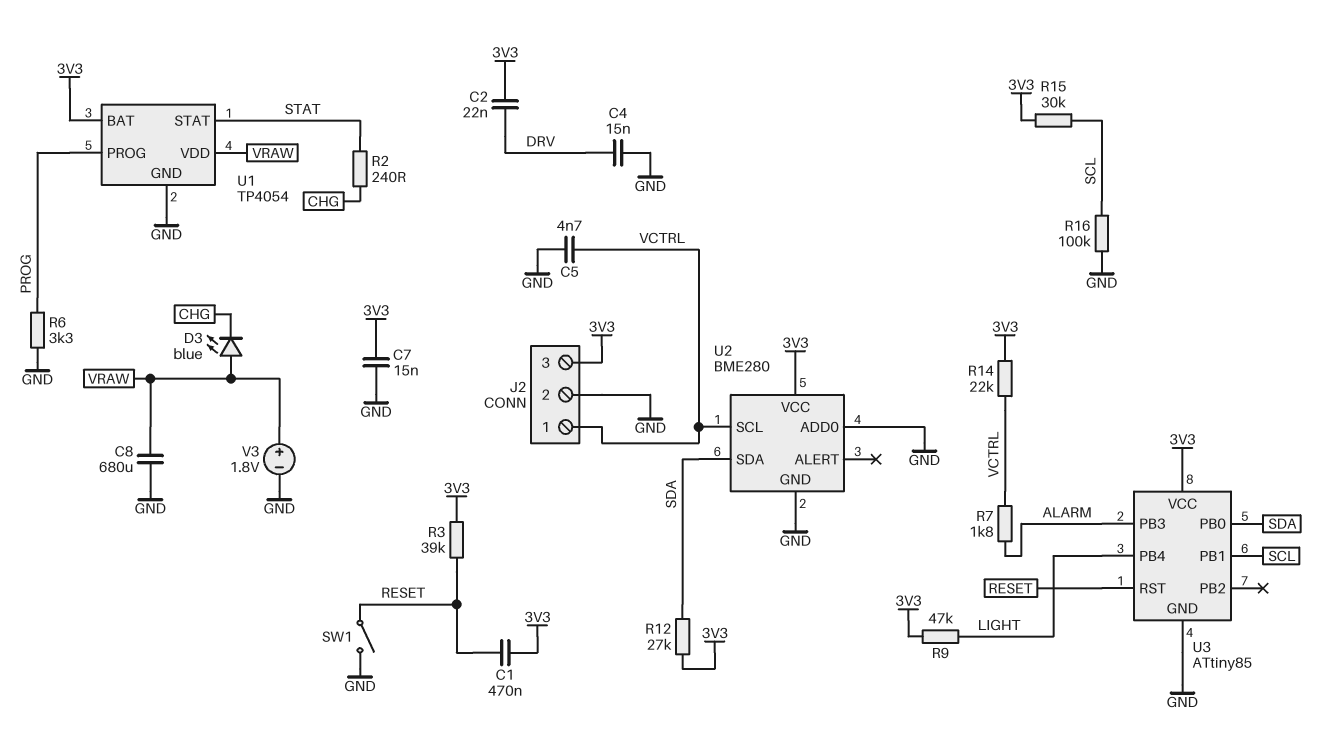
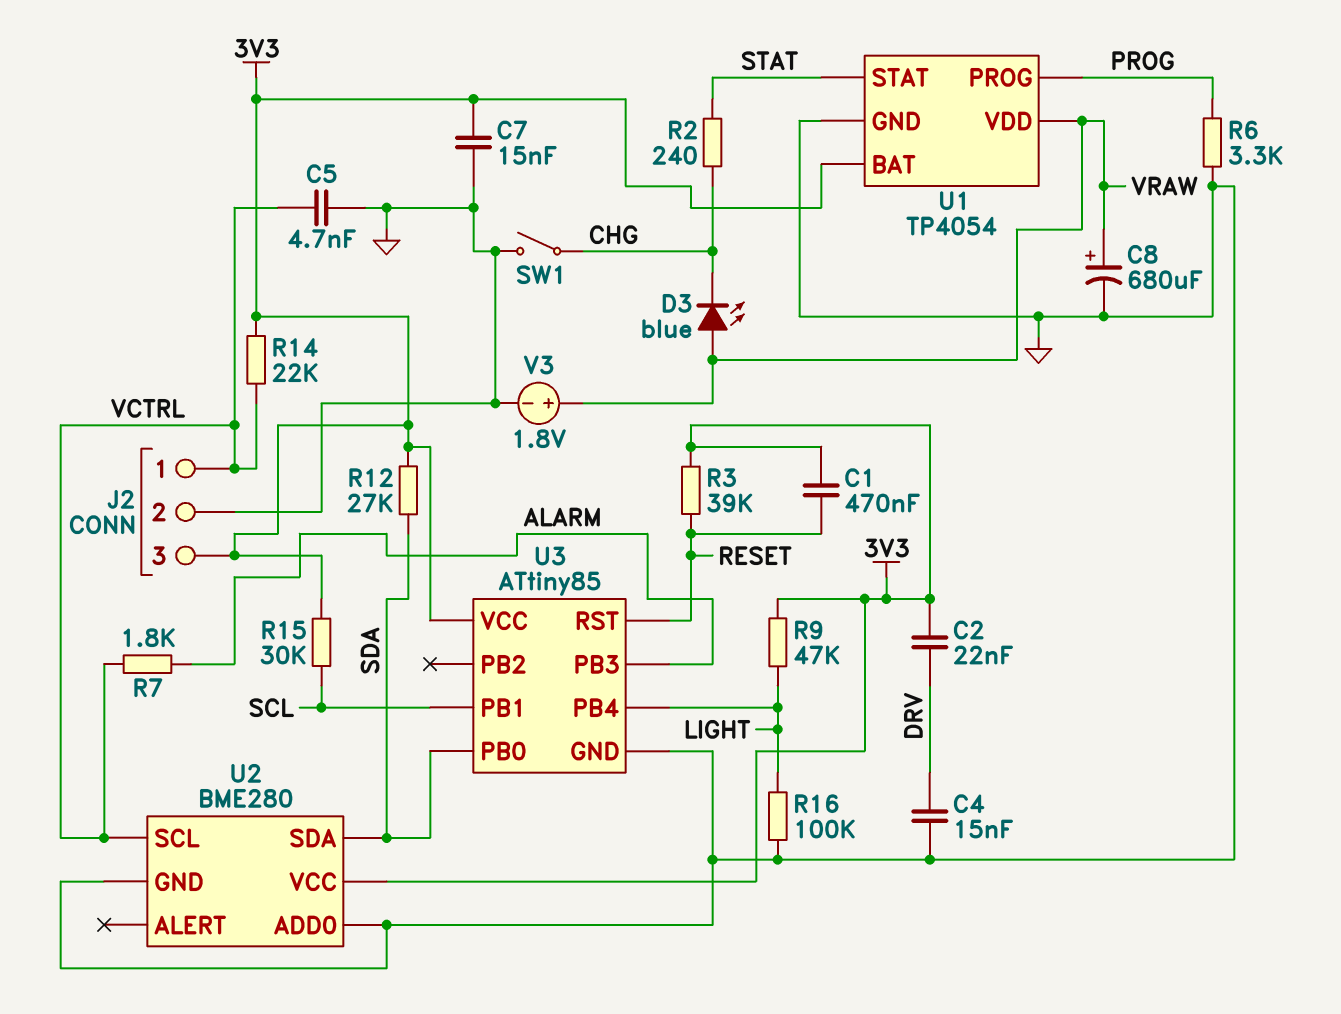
C8: 680uF (GND, VRAW) -> 680uF (plus VRAW, minus GND)
R16: 100k (GND, SCL) -> 100k (GND, LIGHT)
SW1: switch (GND, RESET) -> switch (CHG, GND)

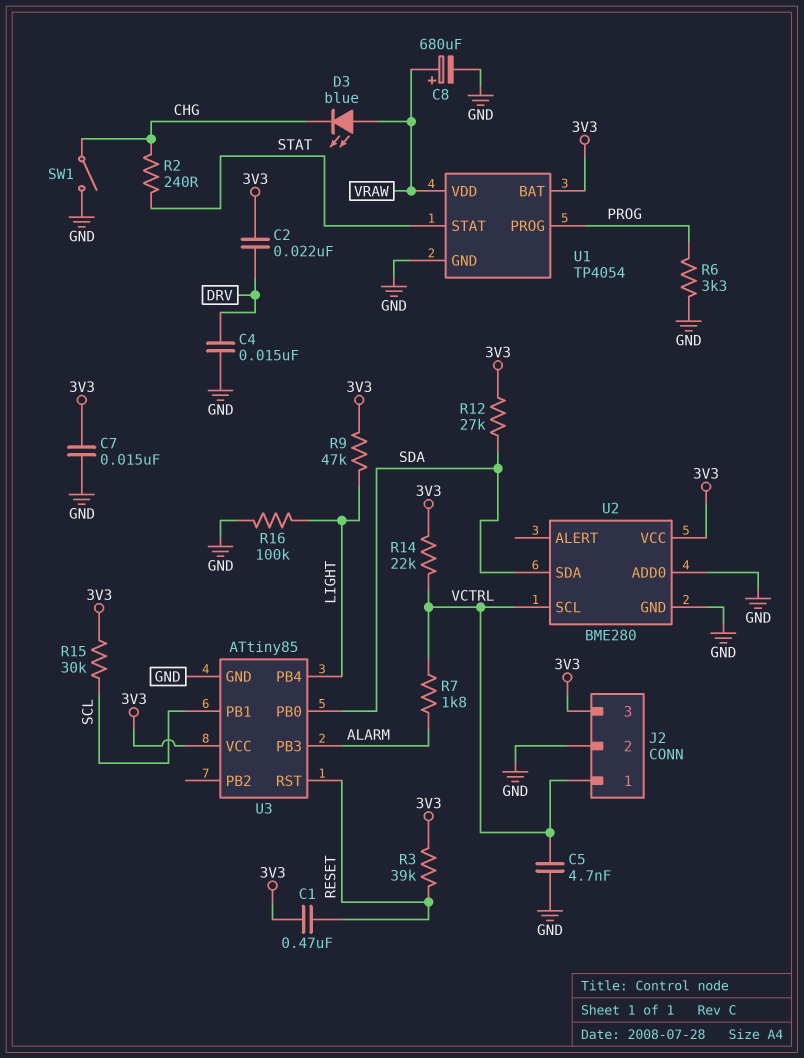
V3: 1.8V (plus VRAW, minus GND) -> none

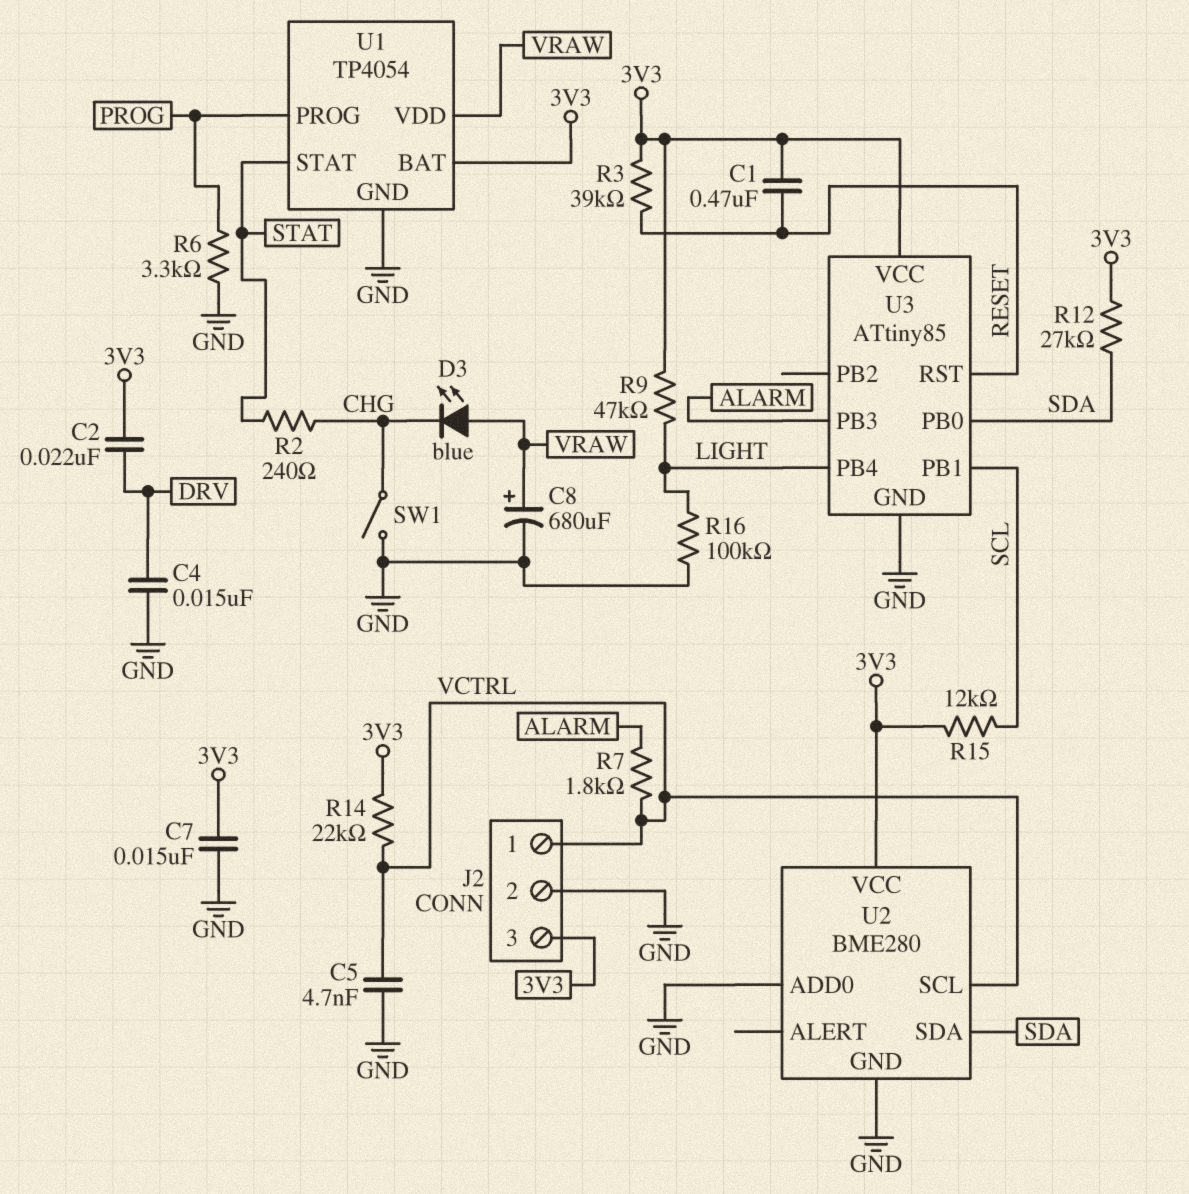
R15: 30k (3V3, SCL) -> 12k (3V3, SCL)

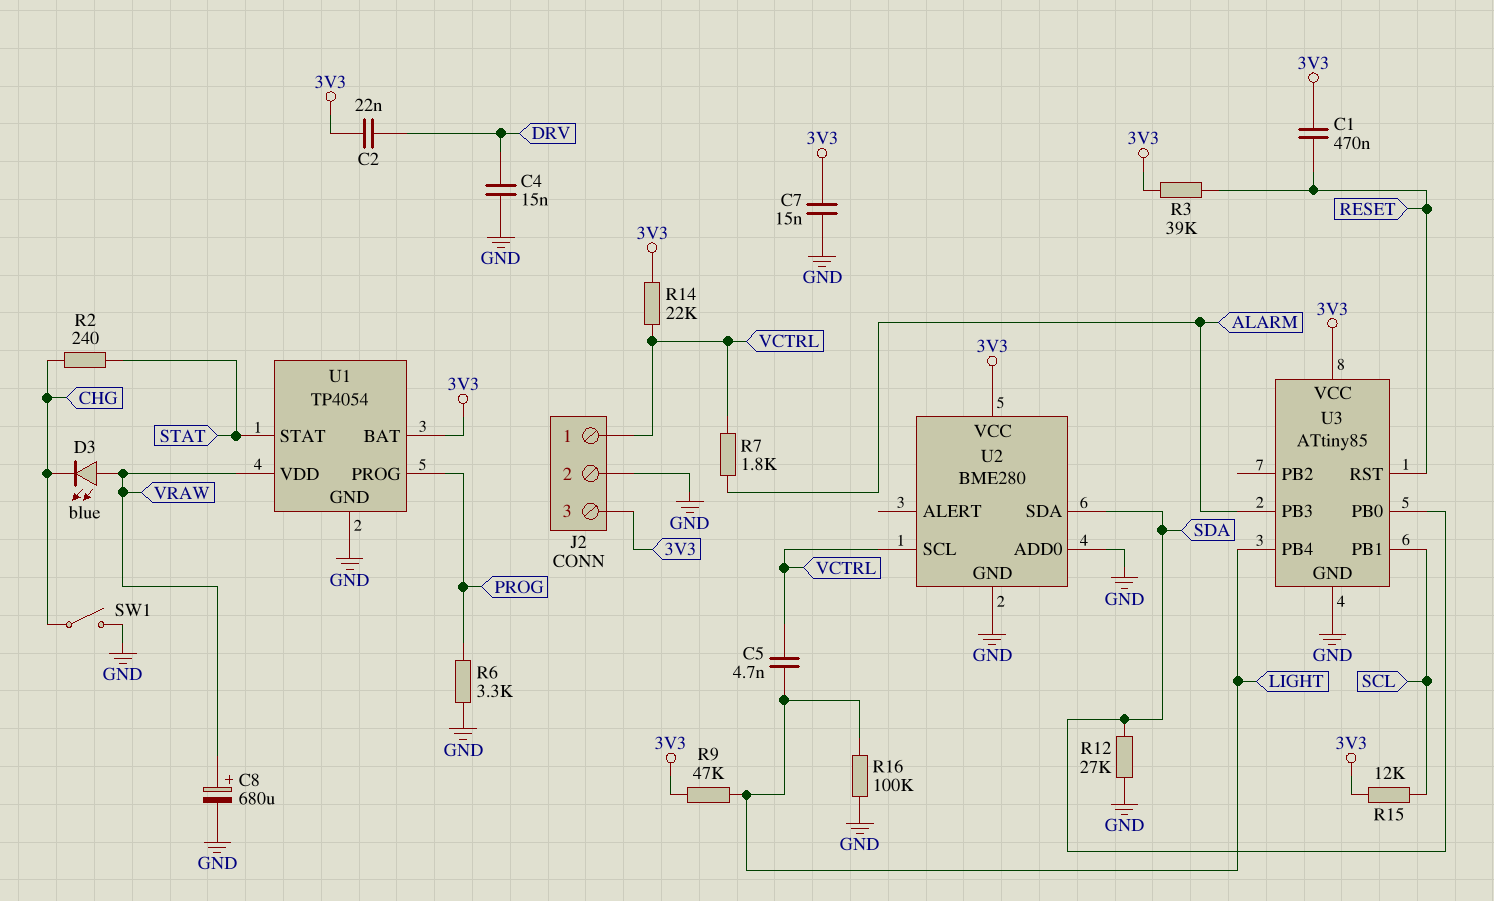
C5: 4.7nF (GND, VCTRL) -> 4.7nF (LIGHT, VCTRL)
R12: 27k (3V3, SDA) -> 27k (GND, SDA)

